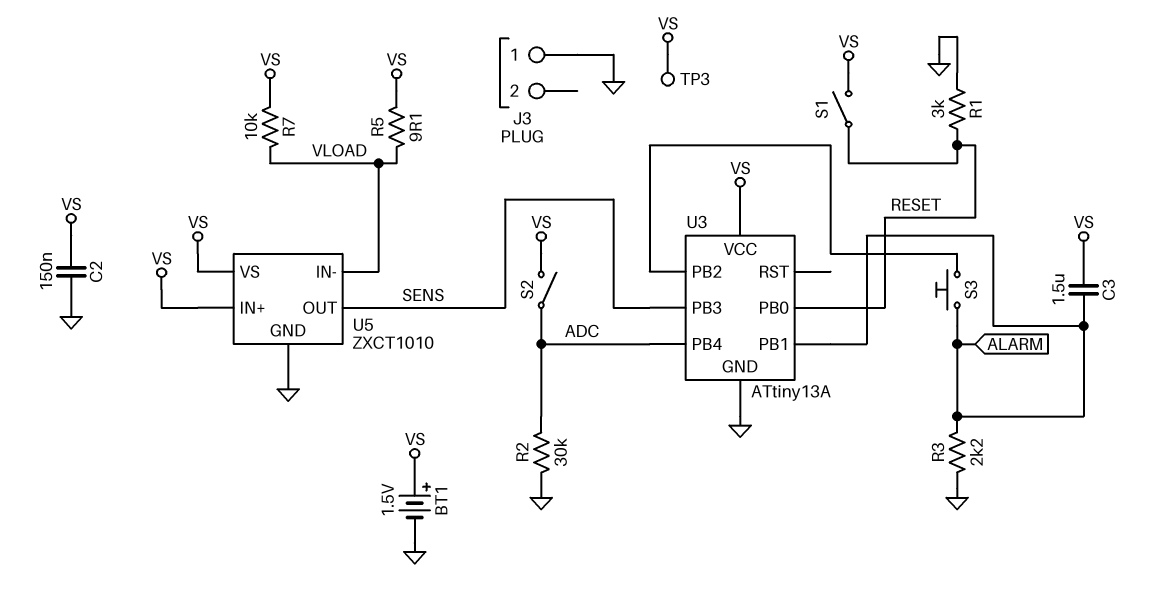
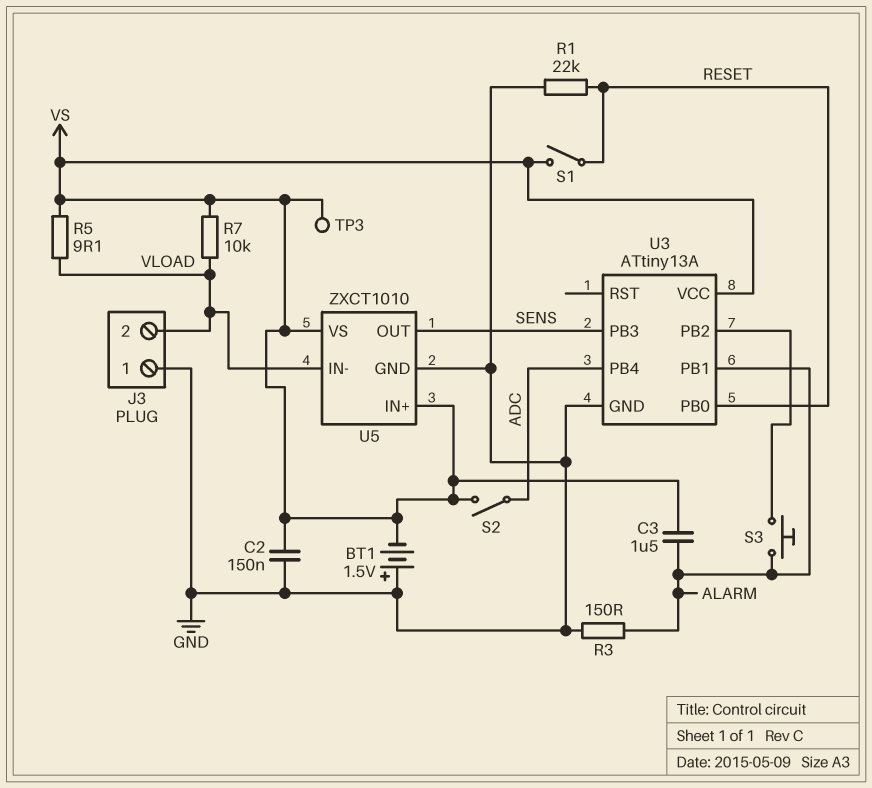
BT1: 1.5V (plus VS, minus GND) -> 1.5V (plus GND, minus VS)
J3 pin 2: none -> VLOAD
R1: 3k (GND, RESET) -> 22k (GND, RESET)
R2: 30k (ADC, GND) -> none
R3: 2.2k (ALARM, GND) -> 150 (ALARM, GND)

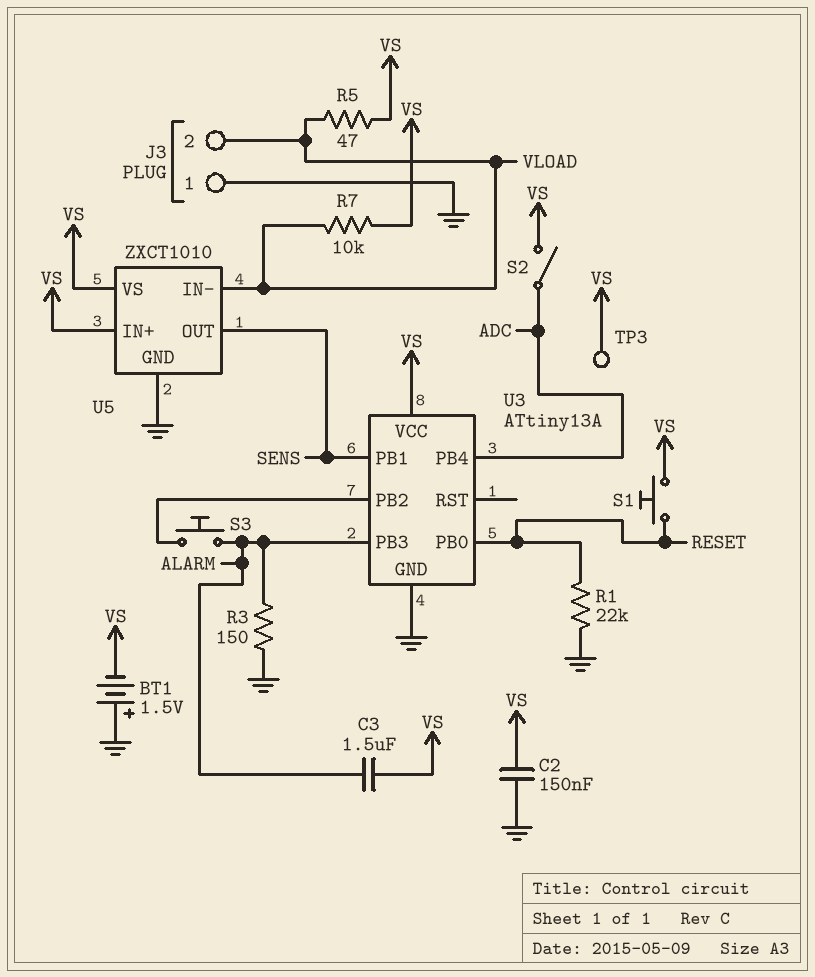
R5: 9.1 (VLOAD, VS) -> 47 (VLOAD, VS)
S1: switch (RESET, VS) -> button (RESET, VS)
U3 pin PB1: ALARM -> SENS
U3 pin PB3: SENS -> ALARM

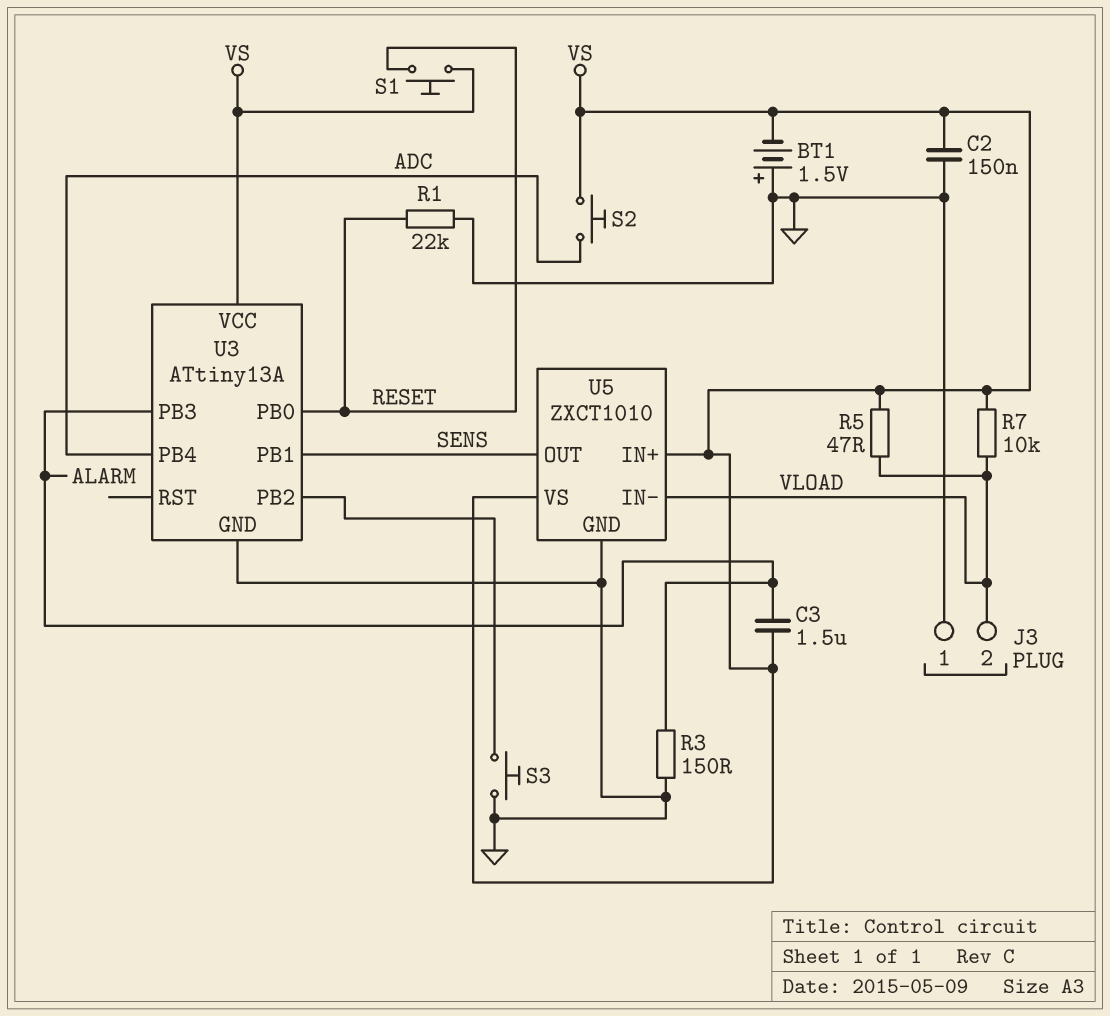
S2: switch (ADC, VS) -> button (ADC, VS)
S3: button (ALARM, U3/PB2) -> button (GND, U3/PB2)
TP3: test point (VS) -> none

